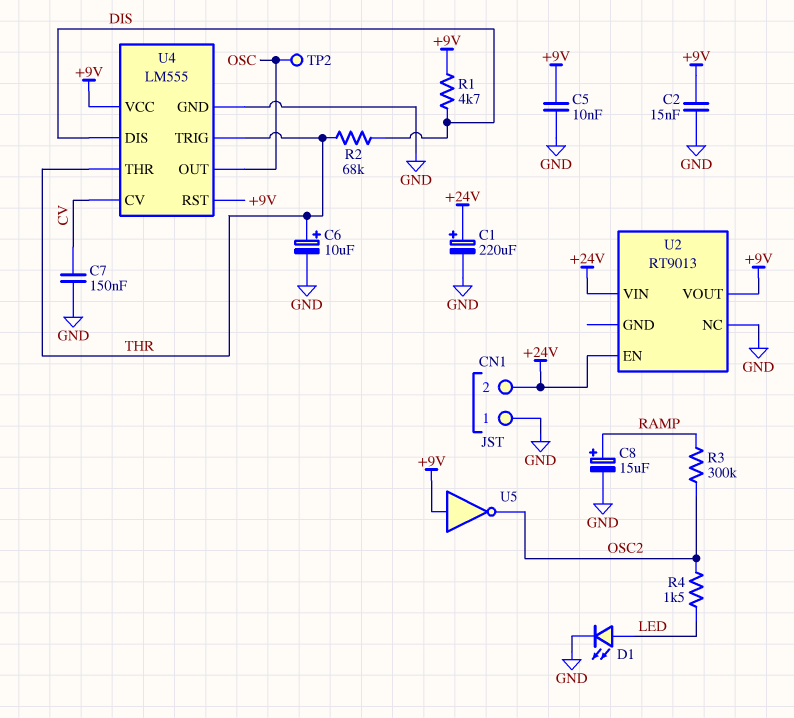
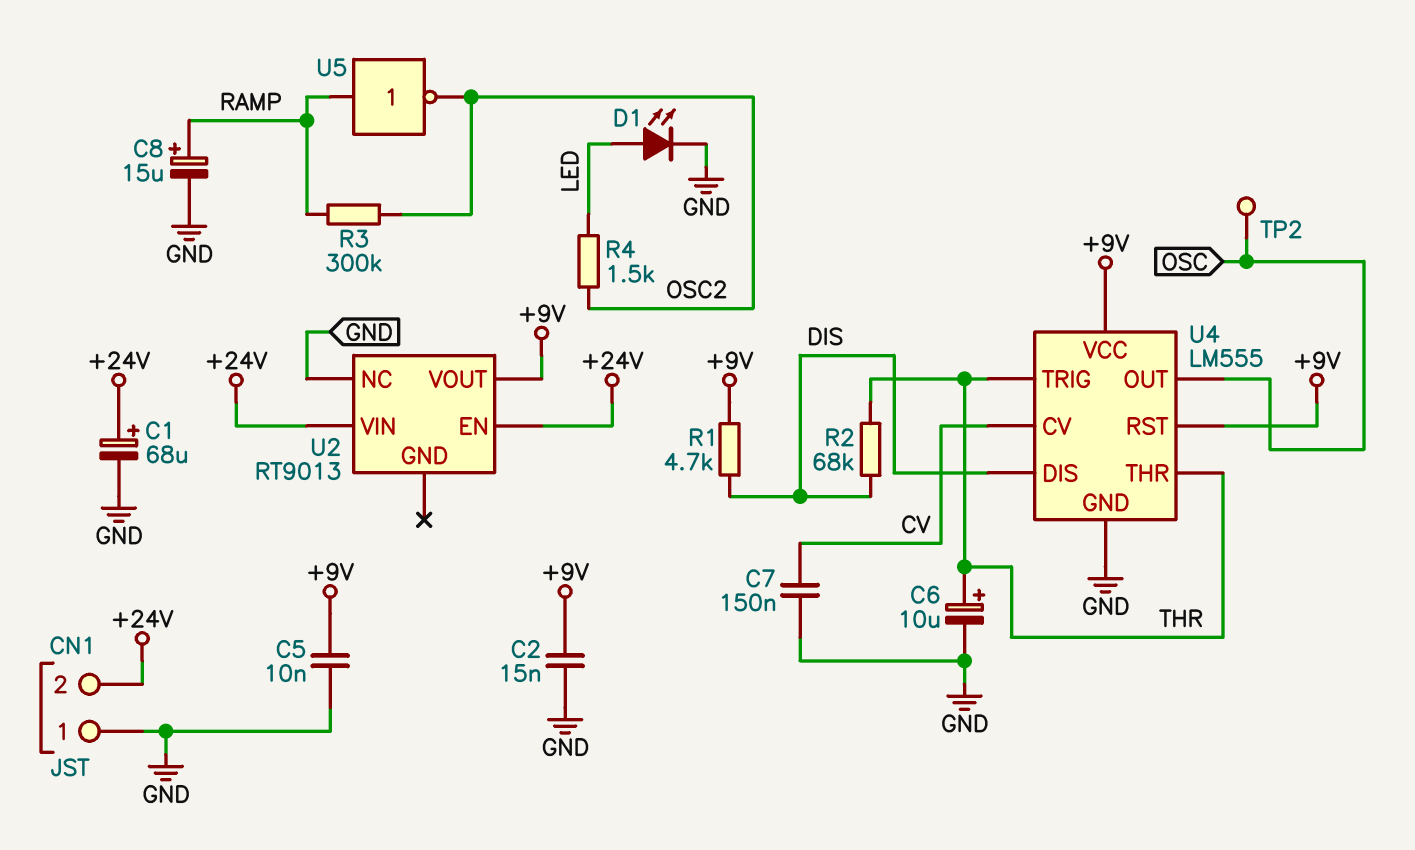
C1: 220uF (plus +24V, minus GND) -> 68uF (plus +24V, minus GND)
U5: NOT (in +9V, out OSC2) -> NOT (in RAMP, out OSC2)

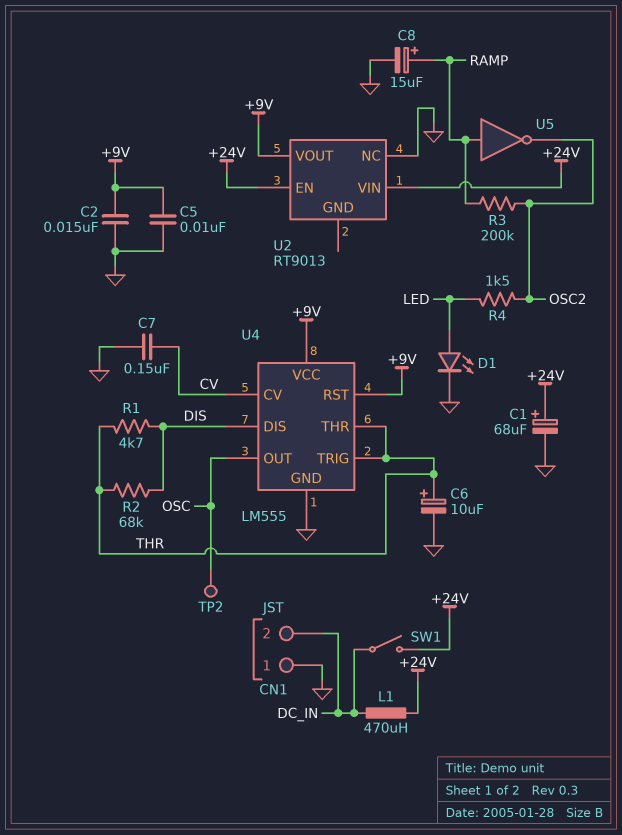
CN1 pin 2: +24V -> DC_IN
L1: none -> 470uH (+24V, DC_IN)
R1: 4.7k (+9V, DIS) -> 4.7k (DIS, THR)
R3: 300k (OSC2, RAMP) -> 200k (OSC2, RAMP)
SW1: none -> switch (+24V, DC_IN)

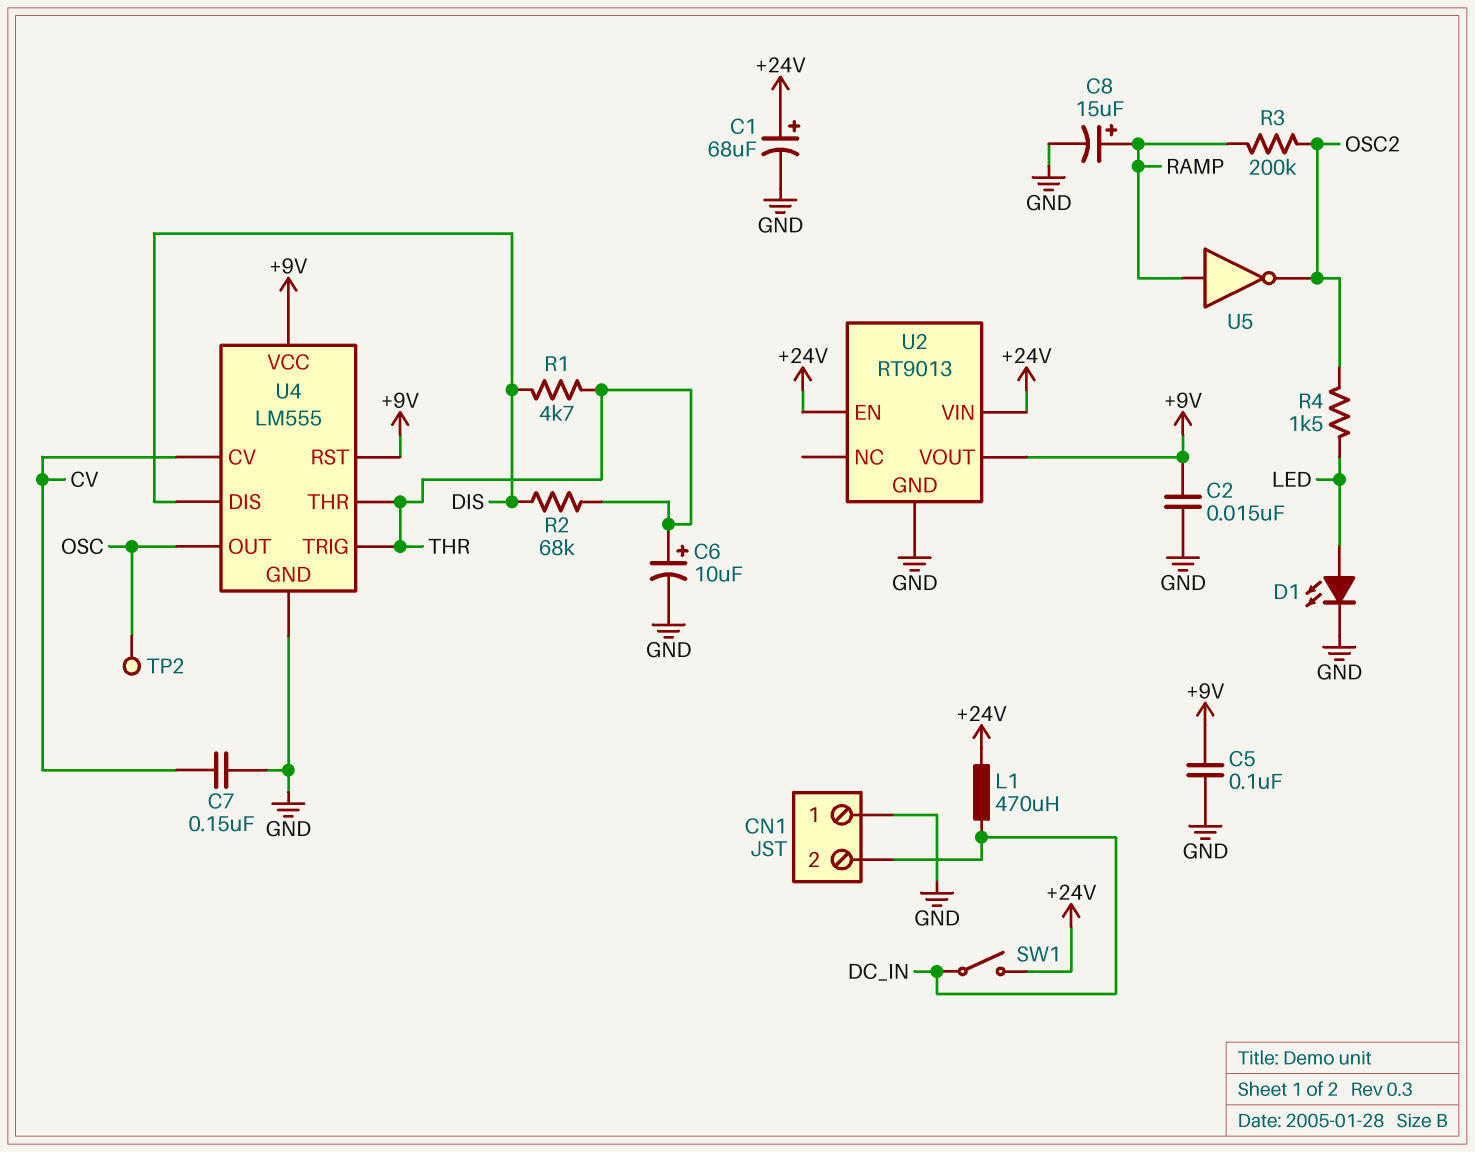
C5: 10nF (+9V, GND) -> 100nF (+9V, GND)
U2 pin GND: none -> GND
U2 pin NC: GND -> none

